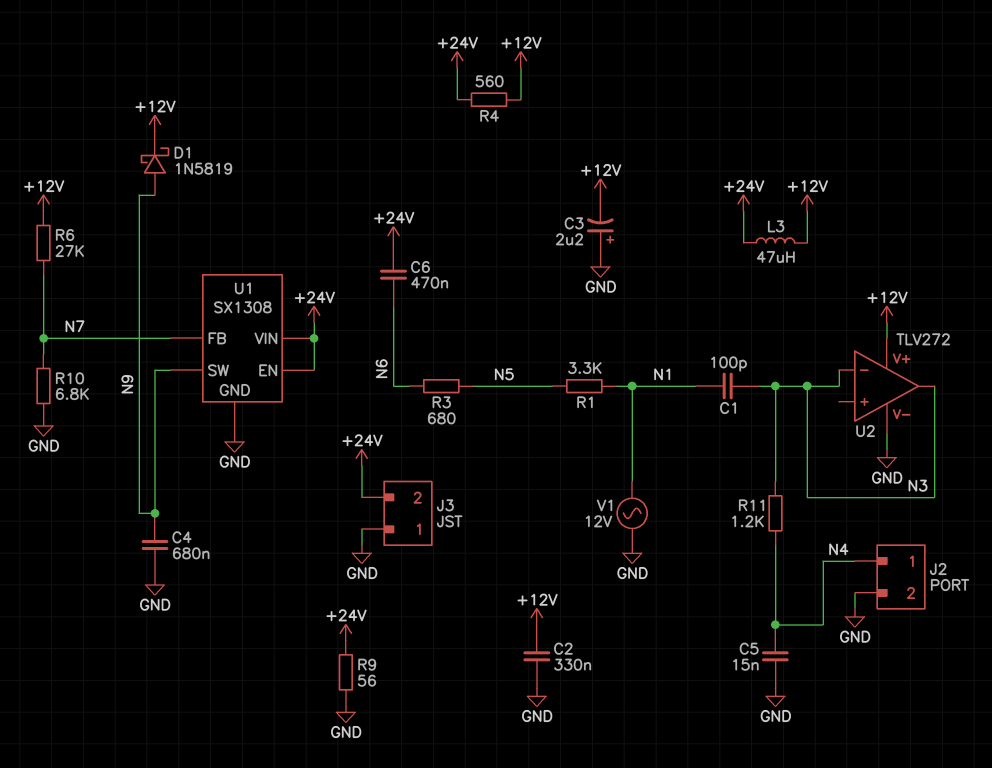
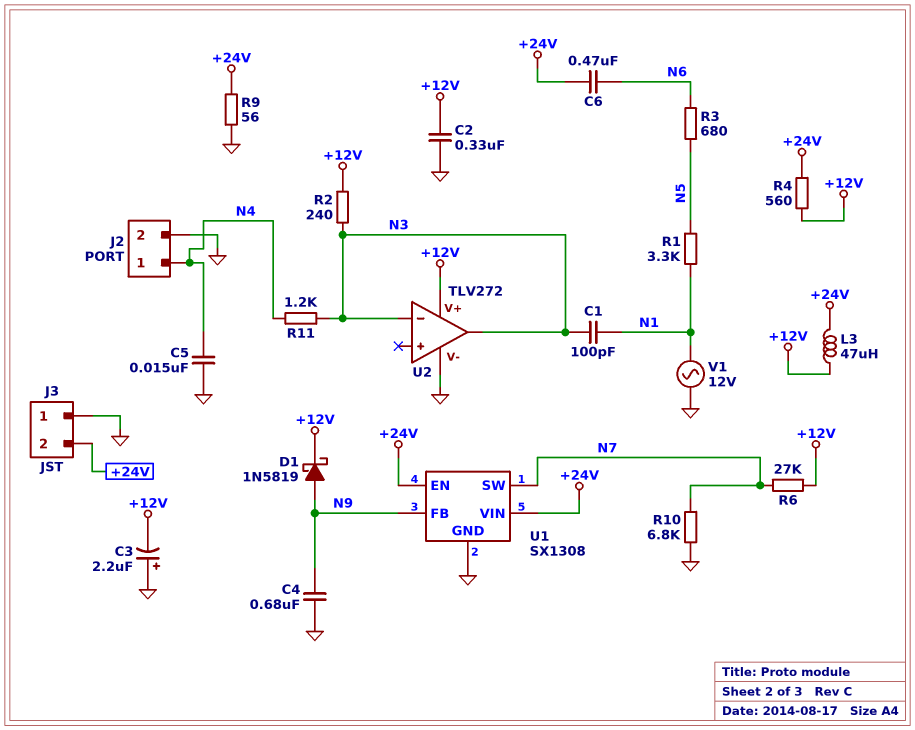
R2: none -> 240 (+12V, N3)
U1 pin FB: N7 -> N9
U1 pin SW: N9 -> N7

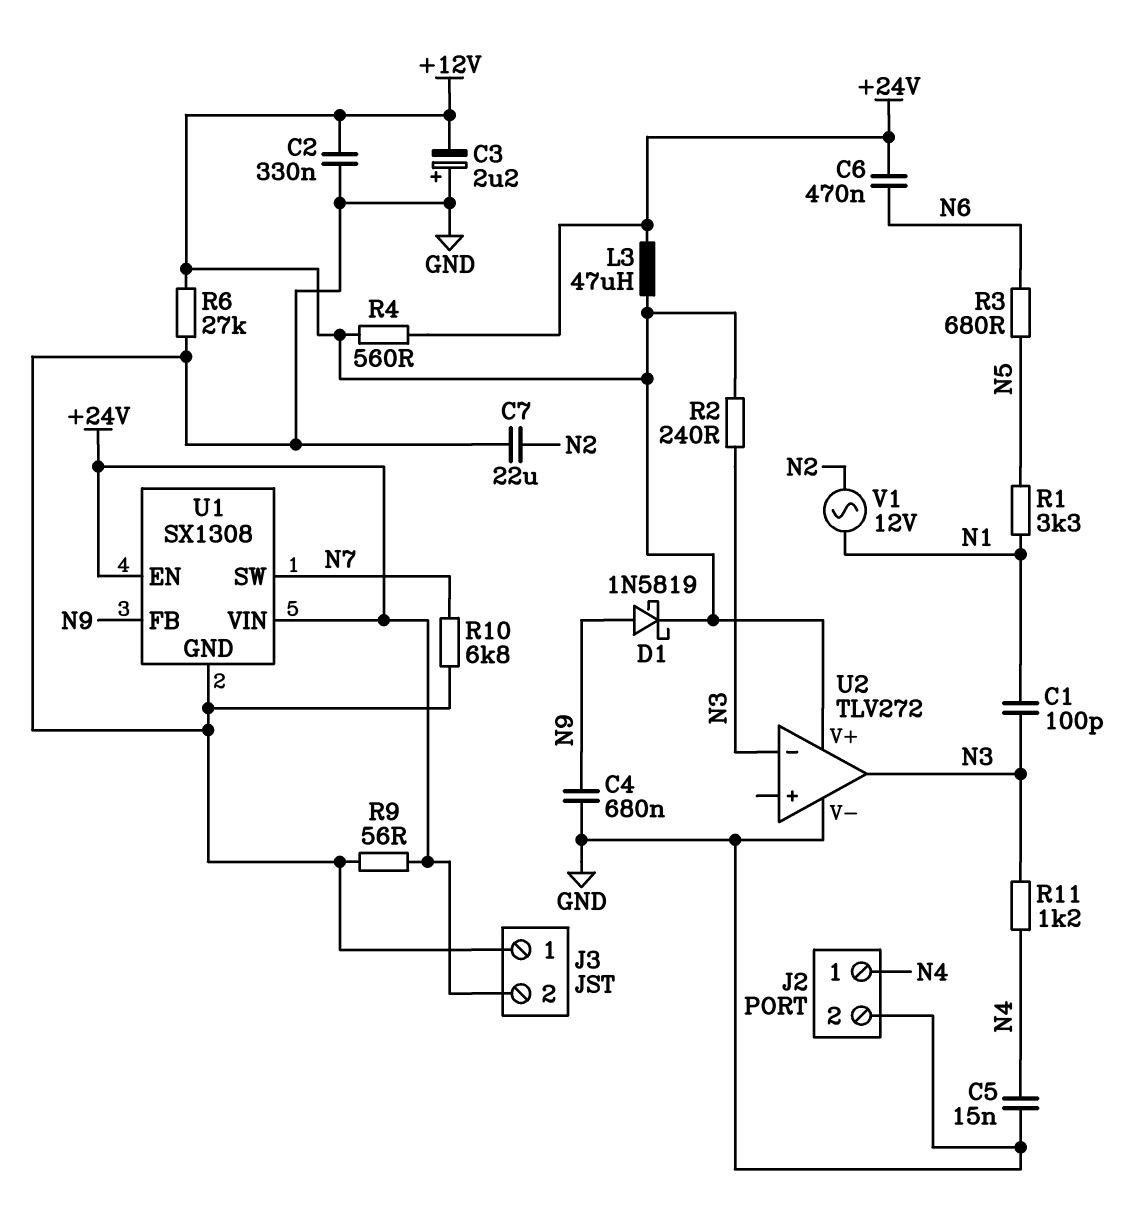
C7: none -> 22uF (GND, N2)
R6: 27k (+12V, N7) -> 27k (+12V, GND)
V1: AC 12V (GND, N1) -> AC 12V (N1, N2)

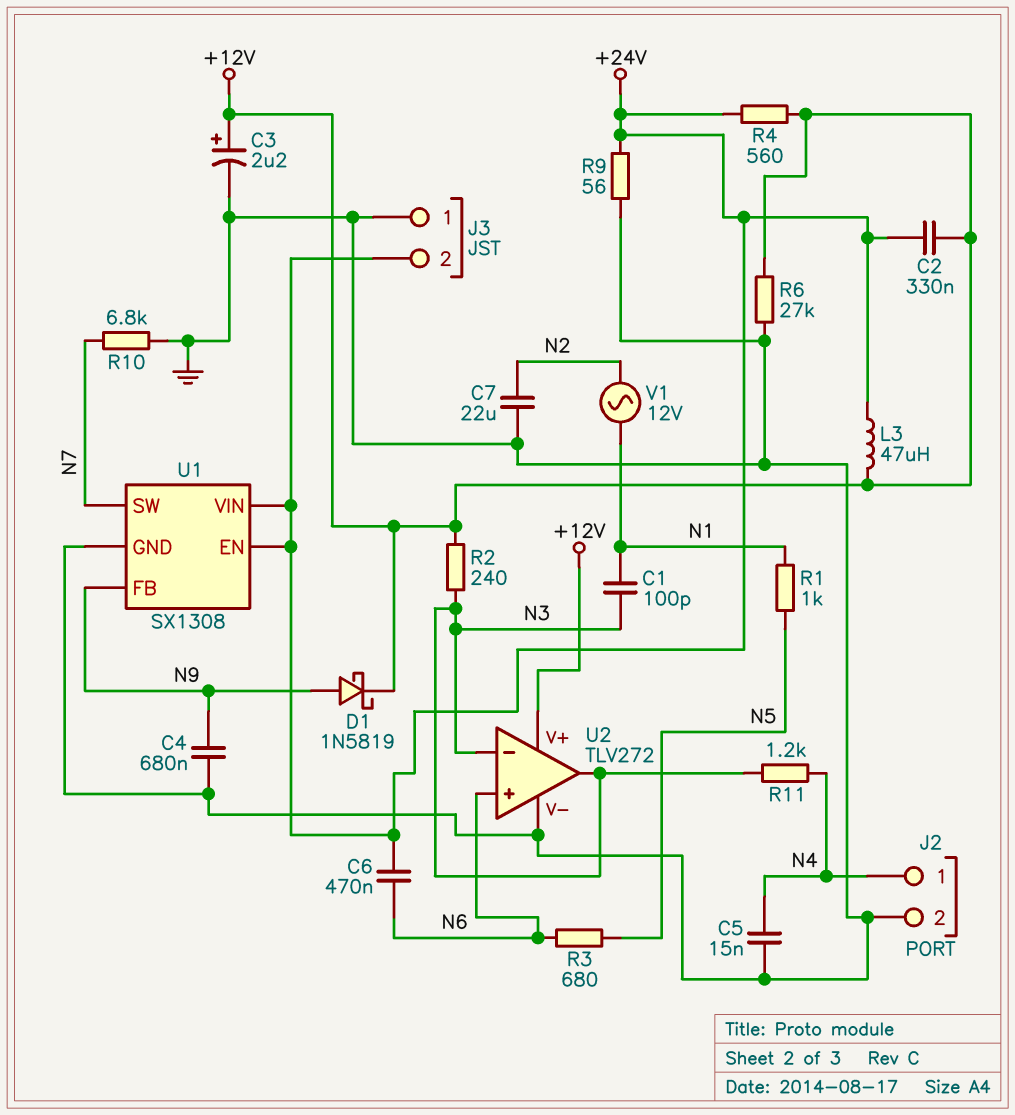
C2: 330nF (+12V, GND) -> 330nF (+12V, +24V)
C3: 2.2uF (plus GND, minus +12V) -> 2.2uF (plus +12V, minus GND)
R1: 3.3k (N1, N5) -> 1k (N1, N5)
U2 pin in+: none -> N6

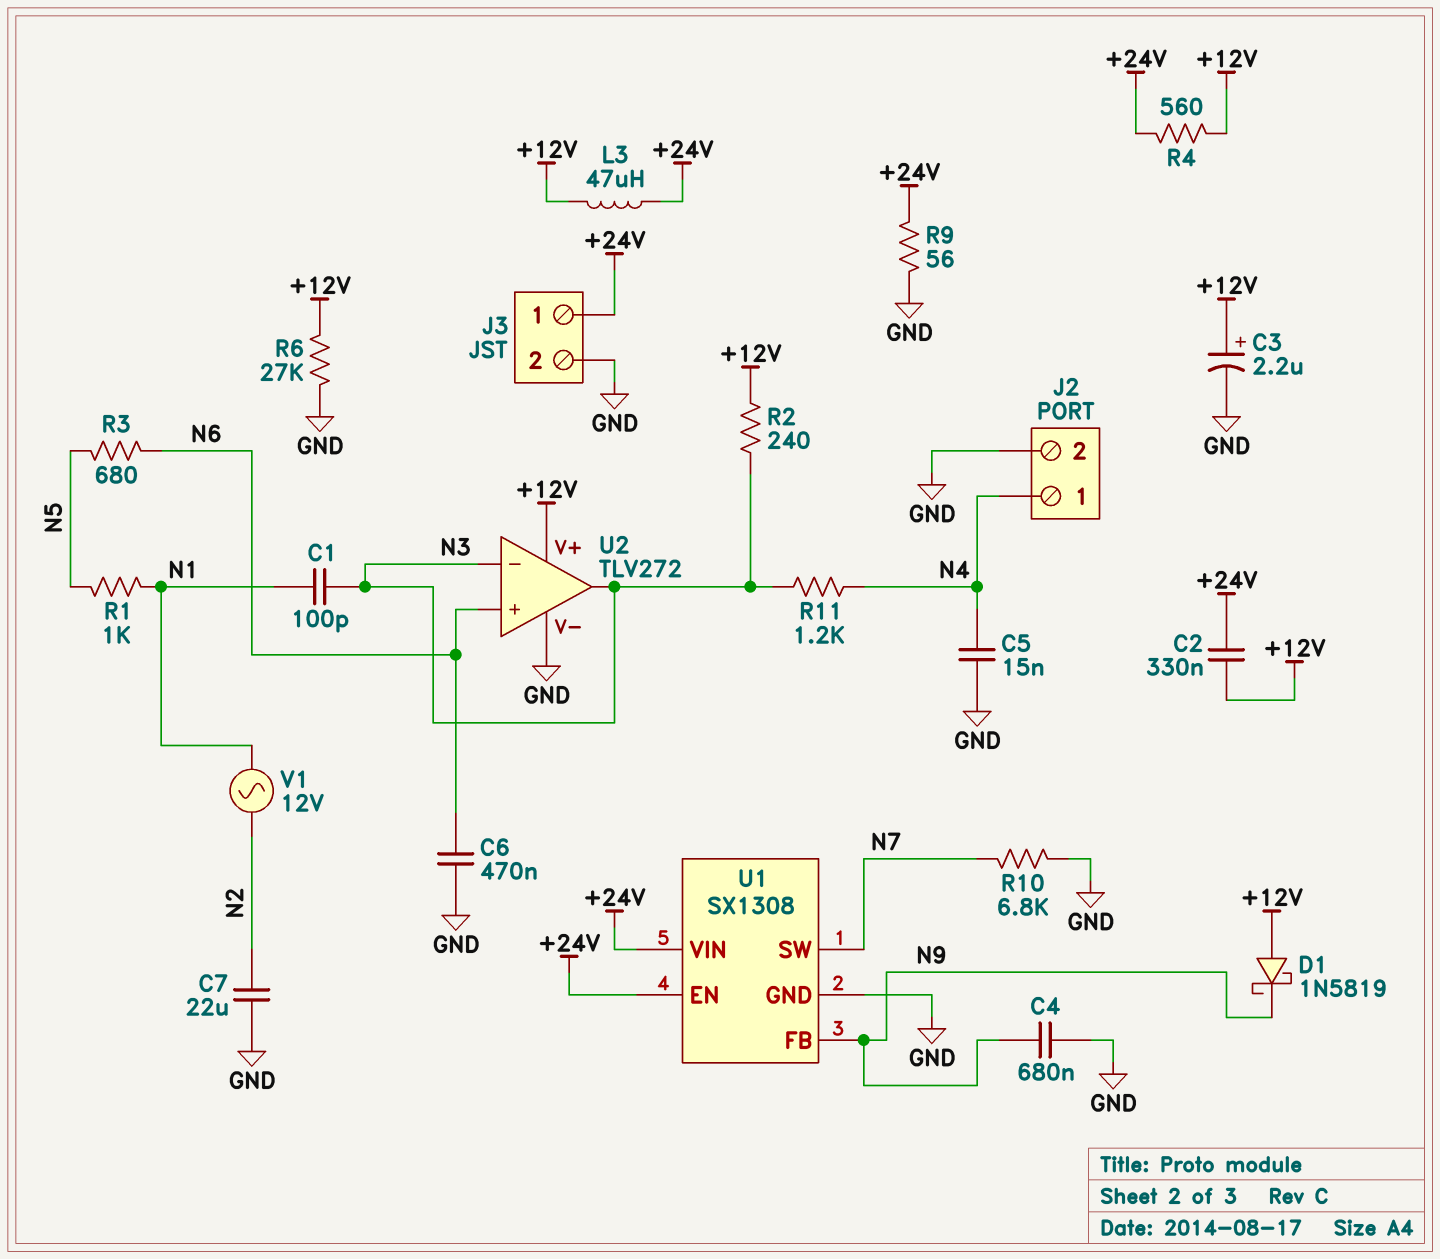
C6: 470nF (+24V, N6) -> 470nF (GND, N6)
D1: schottky 1N5819 (A N9, K +12V) -> schottky 1N5819 (A +12V, K N9)
J3 pin 1: GND -> +24V
J3 pin 2: +24V -> GND

